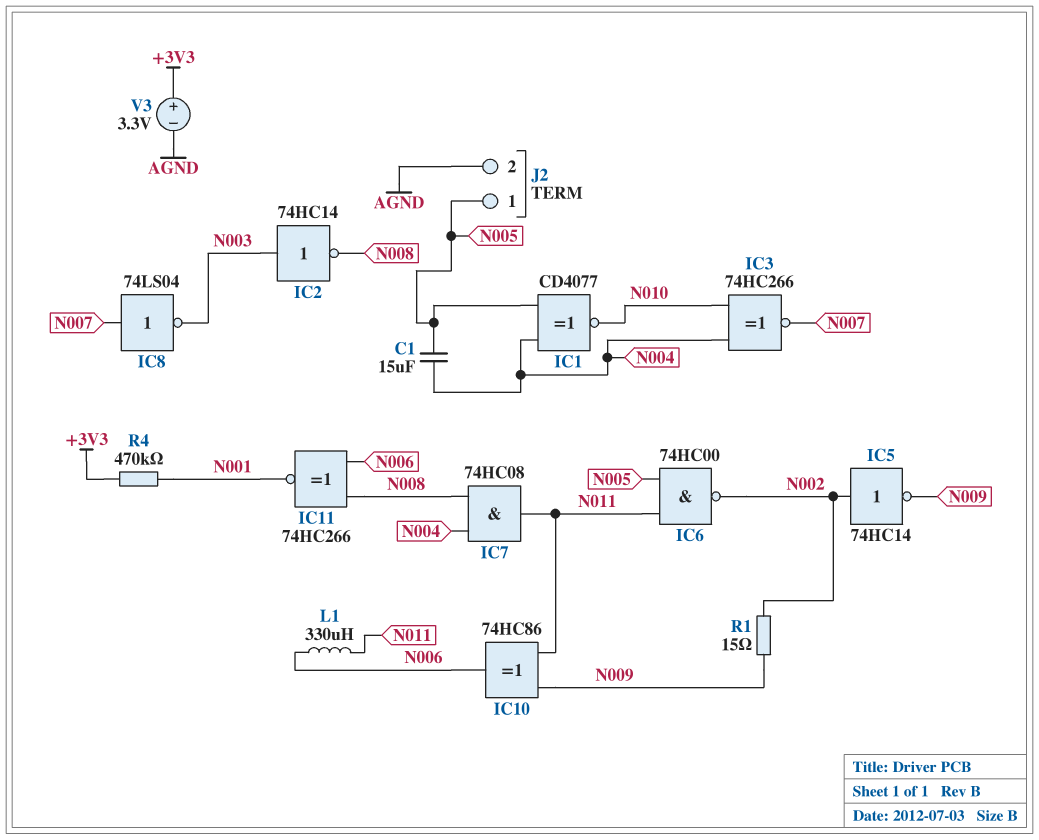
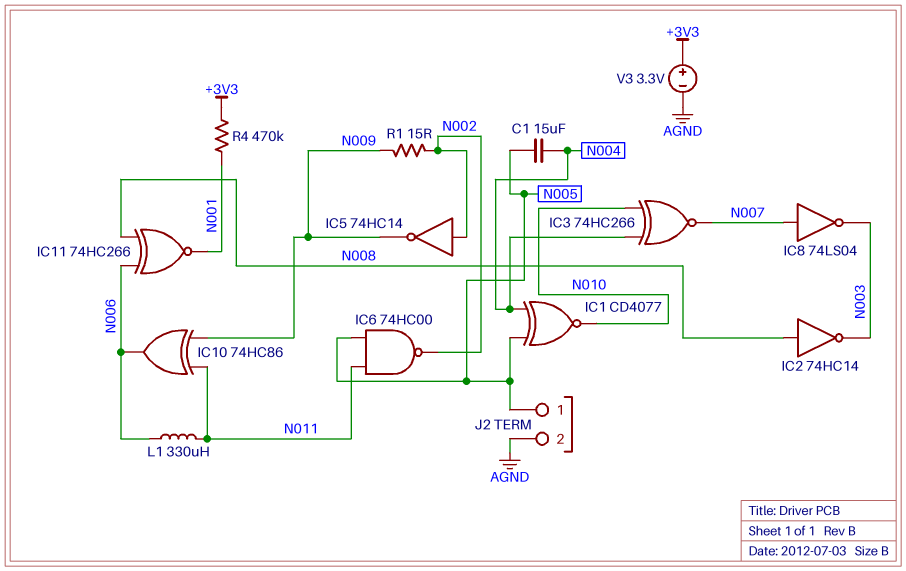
IC2: NOT 74HC14 (in N003, out N008) -> NOT 74HC14 (in N008, out N003)
IC7: AND 74HC08 (in N004, in N008, out N011) -> none

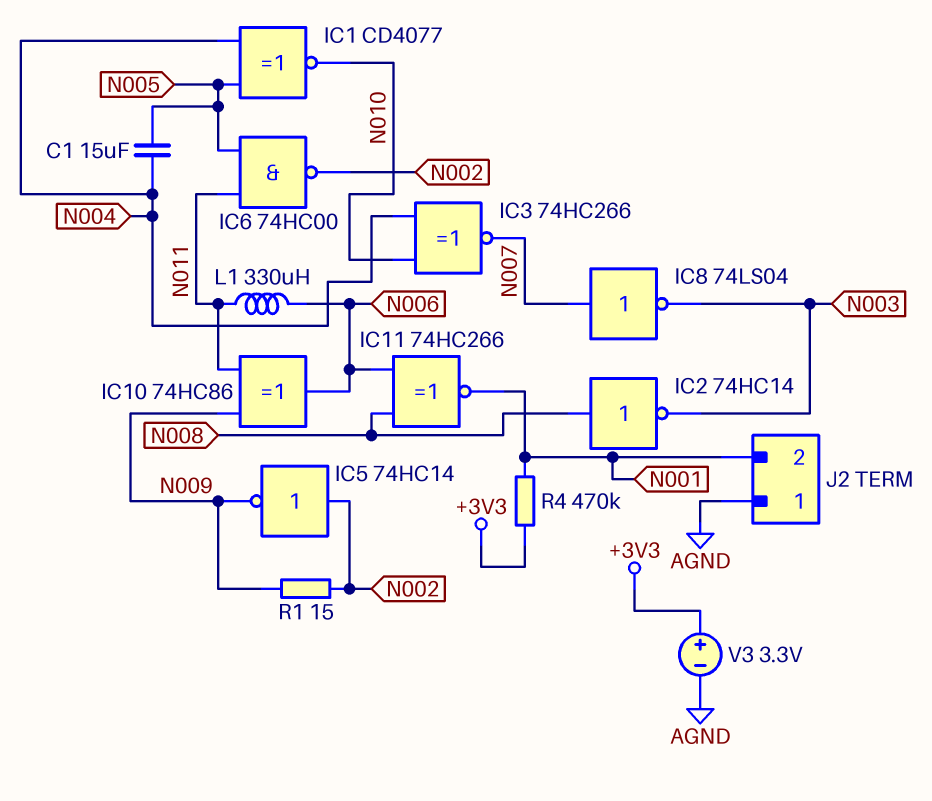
J2 pin 1: N005 -> AGND
J2 pin 2: AGND -> N001

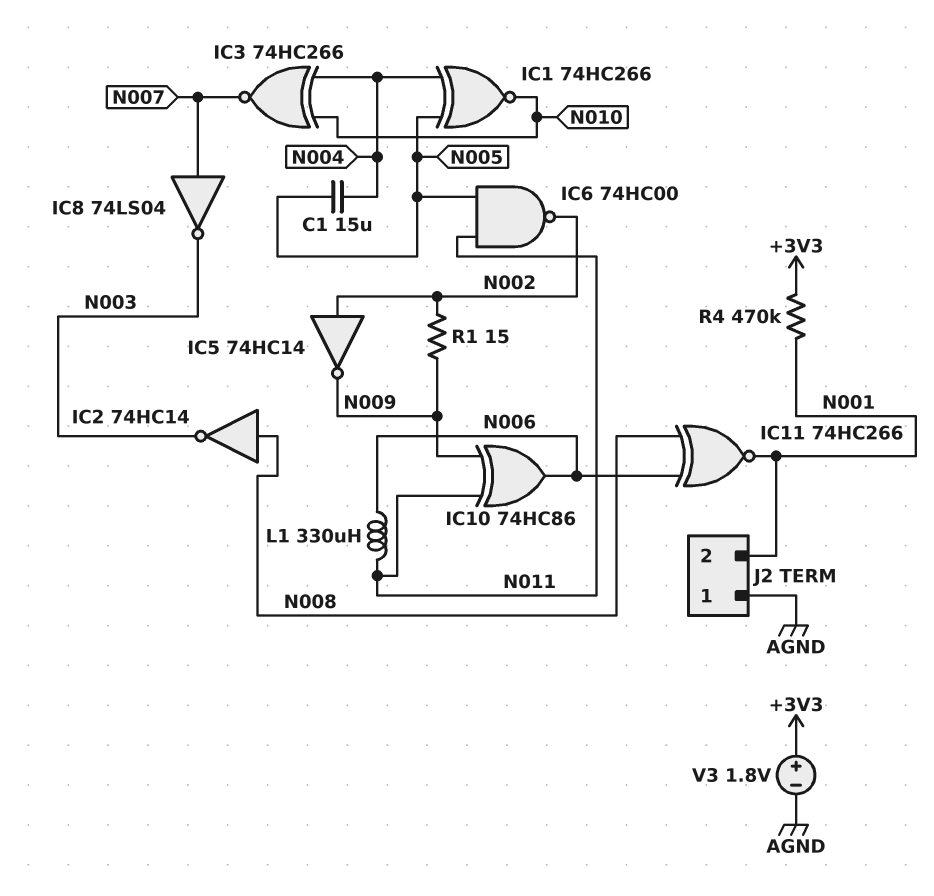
IC1: XNOR CD4077 (in N004, in N005, out N010) -> XNOR 74HC266 (in N004, in N005, out N010)
V3: 3.3V (plus +3V3, minus AGND) -> 1.8V (plus +3V3, minus AGND)

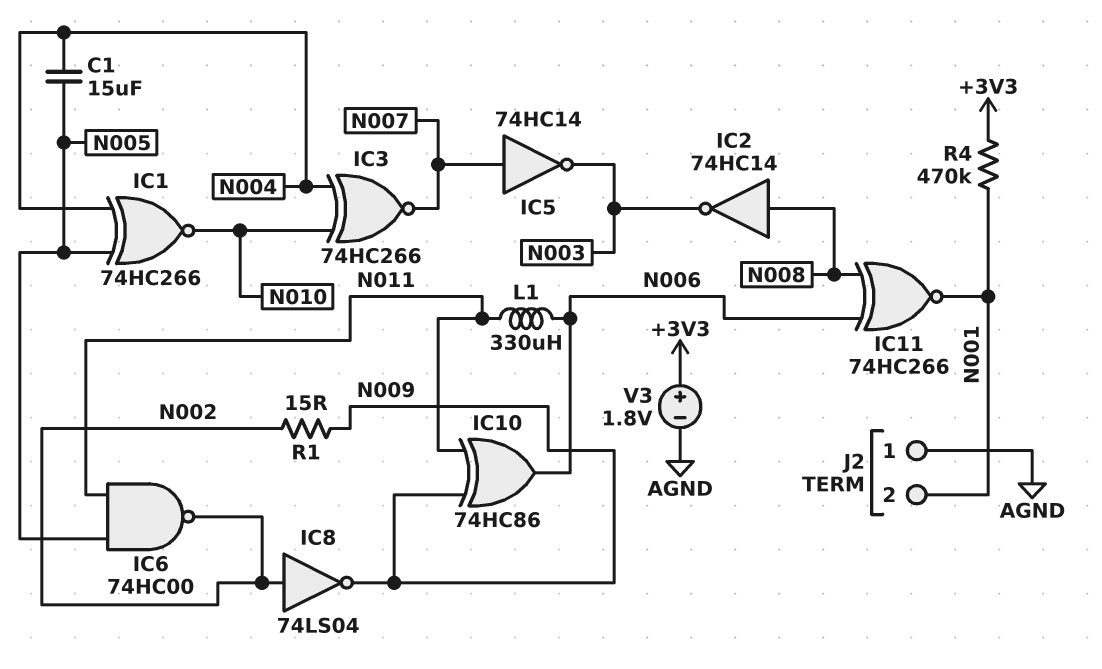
IC5: NOT 74HC14 (in N002, out N009) -> NOT 74HC14 (in N007, out N003)
IC8: NOT 74LS04 (in N007, out N003) -> NOT 74LS04 (in N002, out N009)

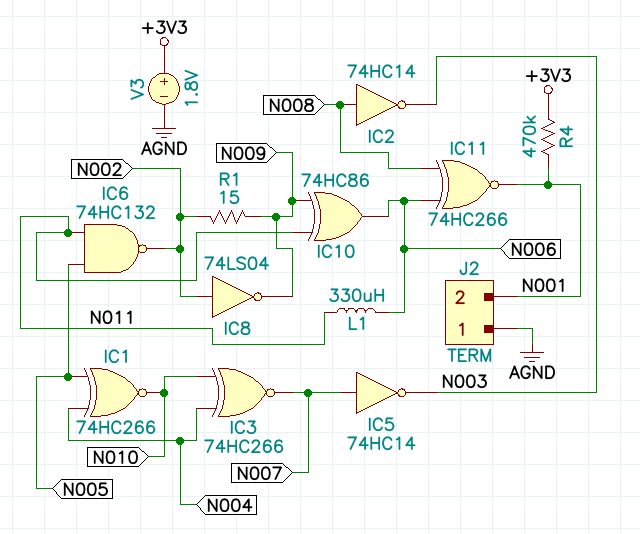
C1: 15uF (N004, N005) -> none
IC6: NAND 74HC00 (in N005, in N011, out N002) -> NAND 74HC132 (in N005, in N011, out N002)

